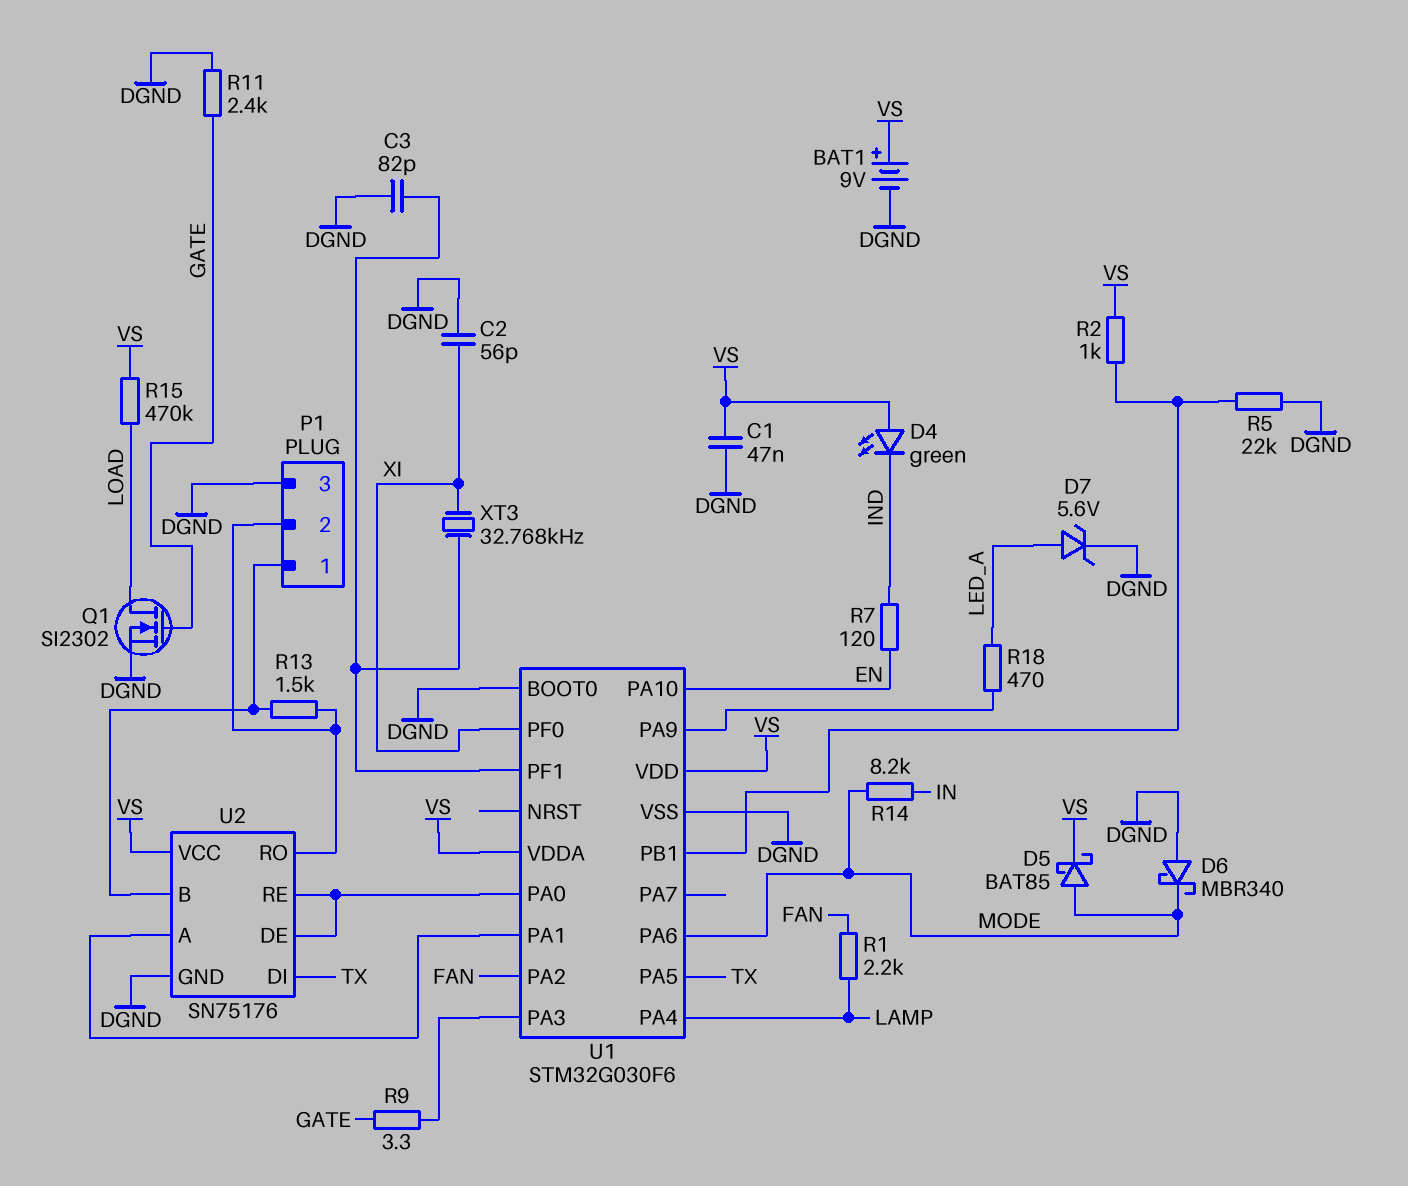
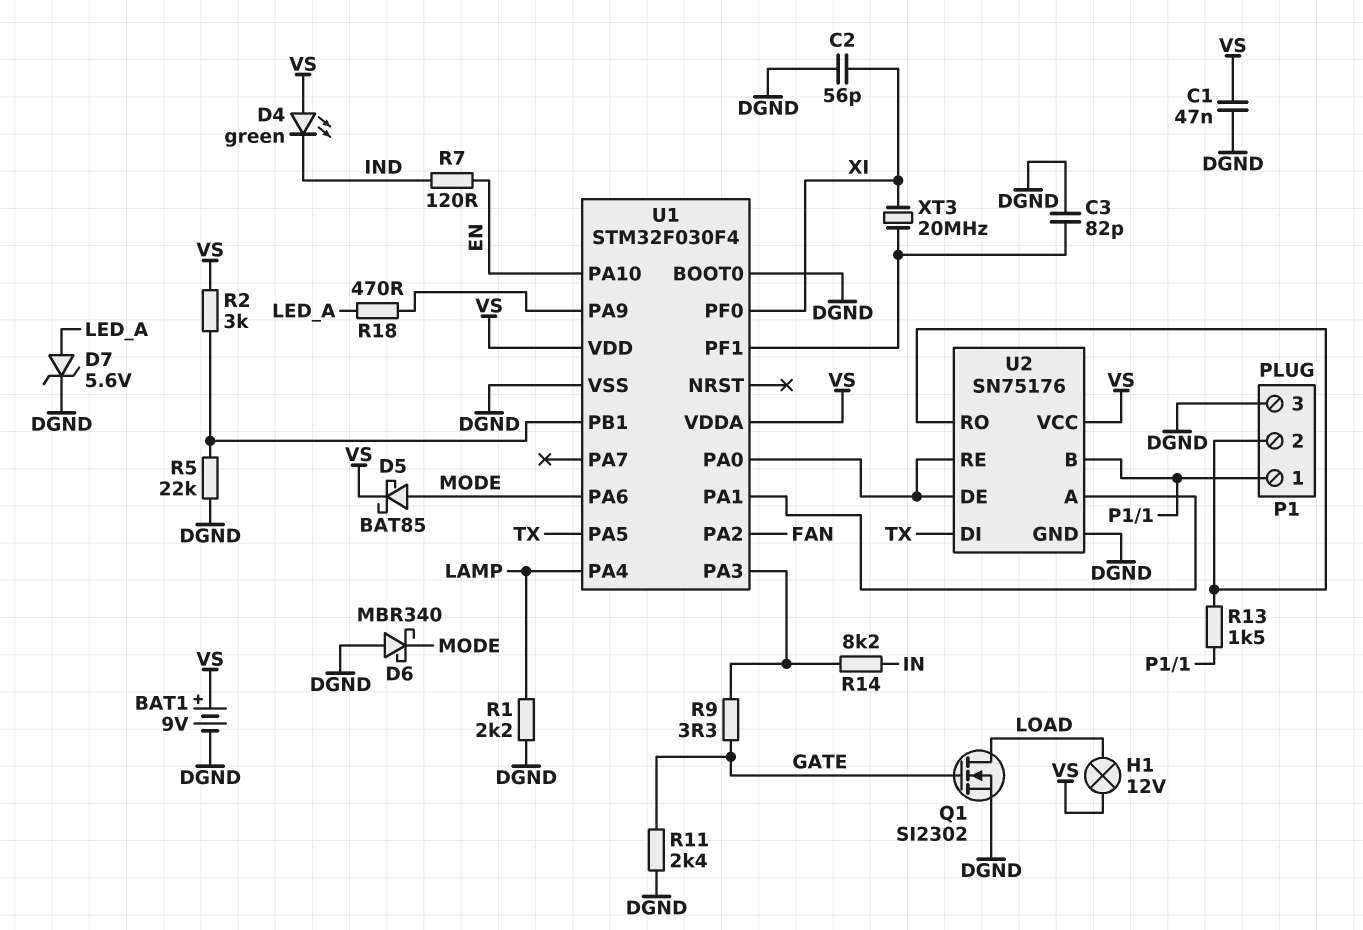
H1: none -> lamp 12V (LOAD, VS)
R1: 2.2k (FAN, LAMP) -> 2.2k (DGND, LAMP)
R2: 1k (U1/PB1, VS) -> 3k (U1/PB1, VS)
R14: 8.2k (IN, MODE) -> 8.2k (IN, U1/PA3)
R15: 470k (LOAD, VS) -> none
U1: STM32G030F6 -> STM32F030F4
XT3: 32.768kHz (U1/PF1, XI) -> 20MHz (U1/PF1, XI)

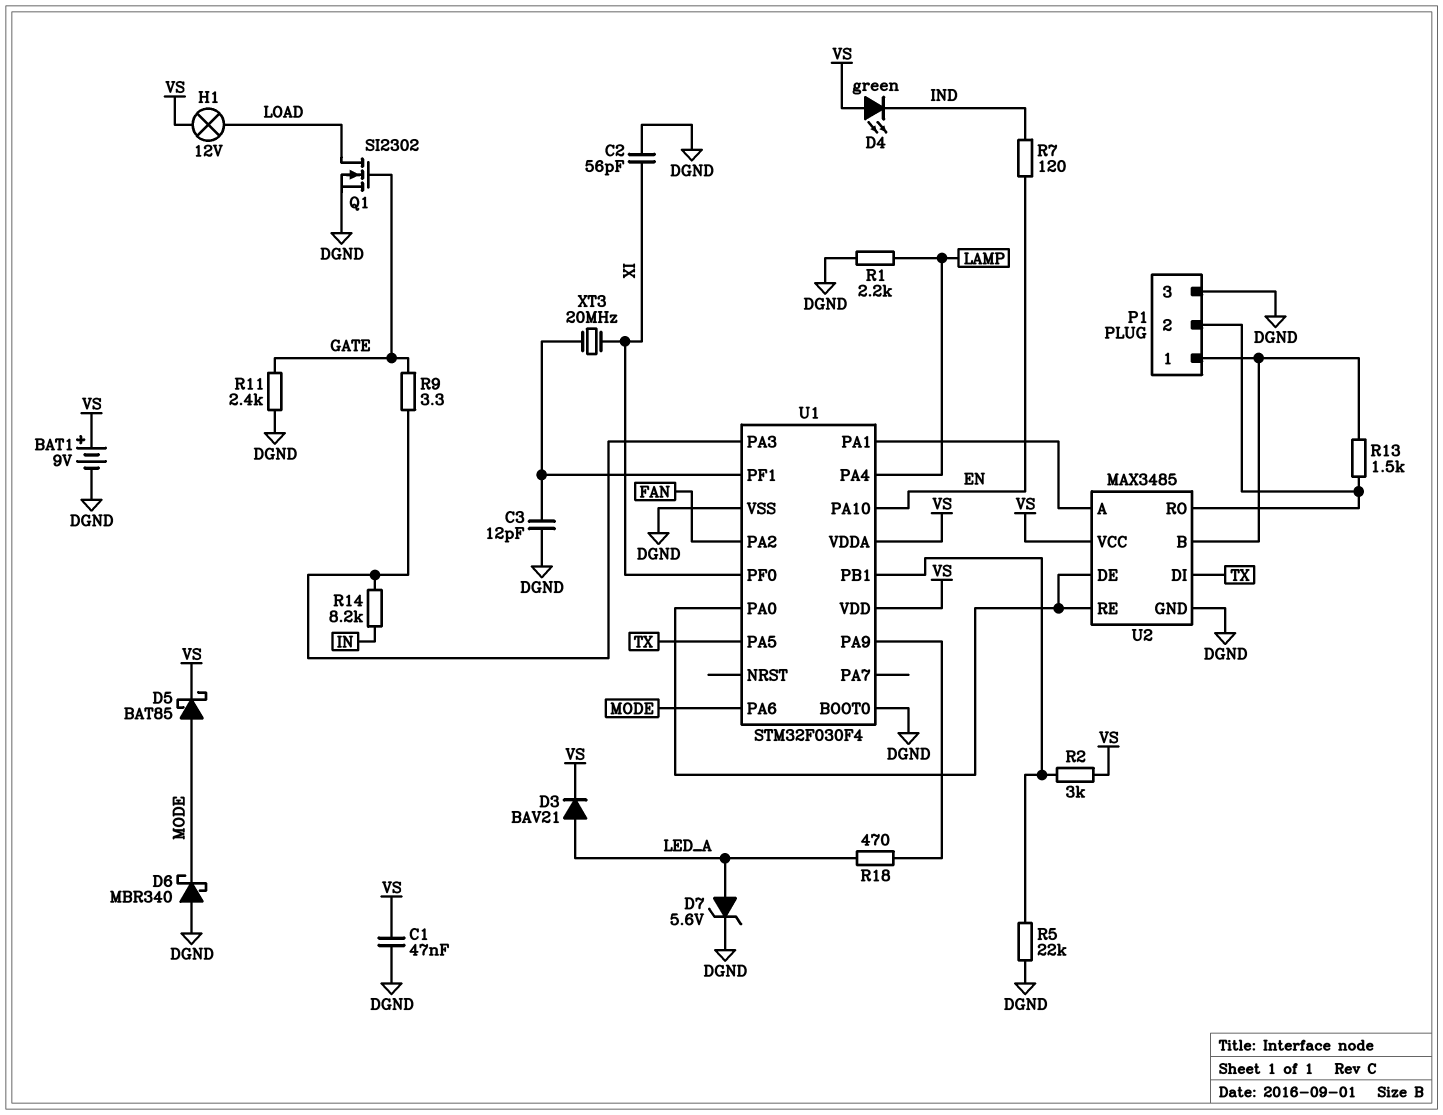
C3: 82pF (DGND, U1/PF1) -> 12pF (DGND, U1/PF1)
D3: none -> diode BAV21 (A LED_A, K VS)
U2: SN75176 -> MAX3485

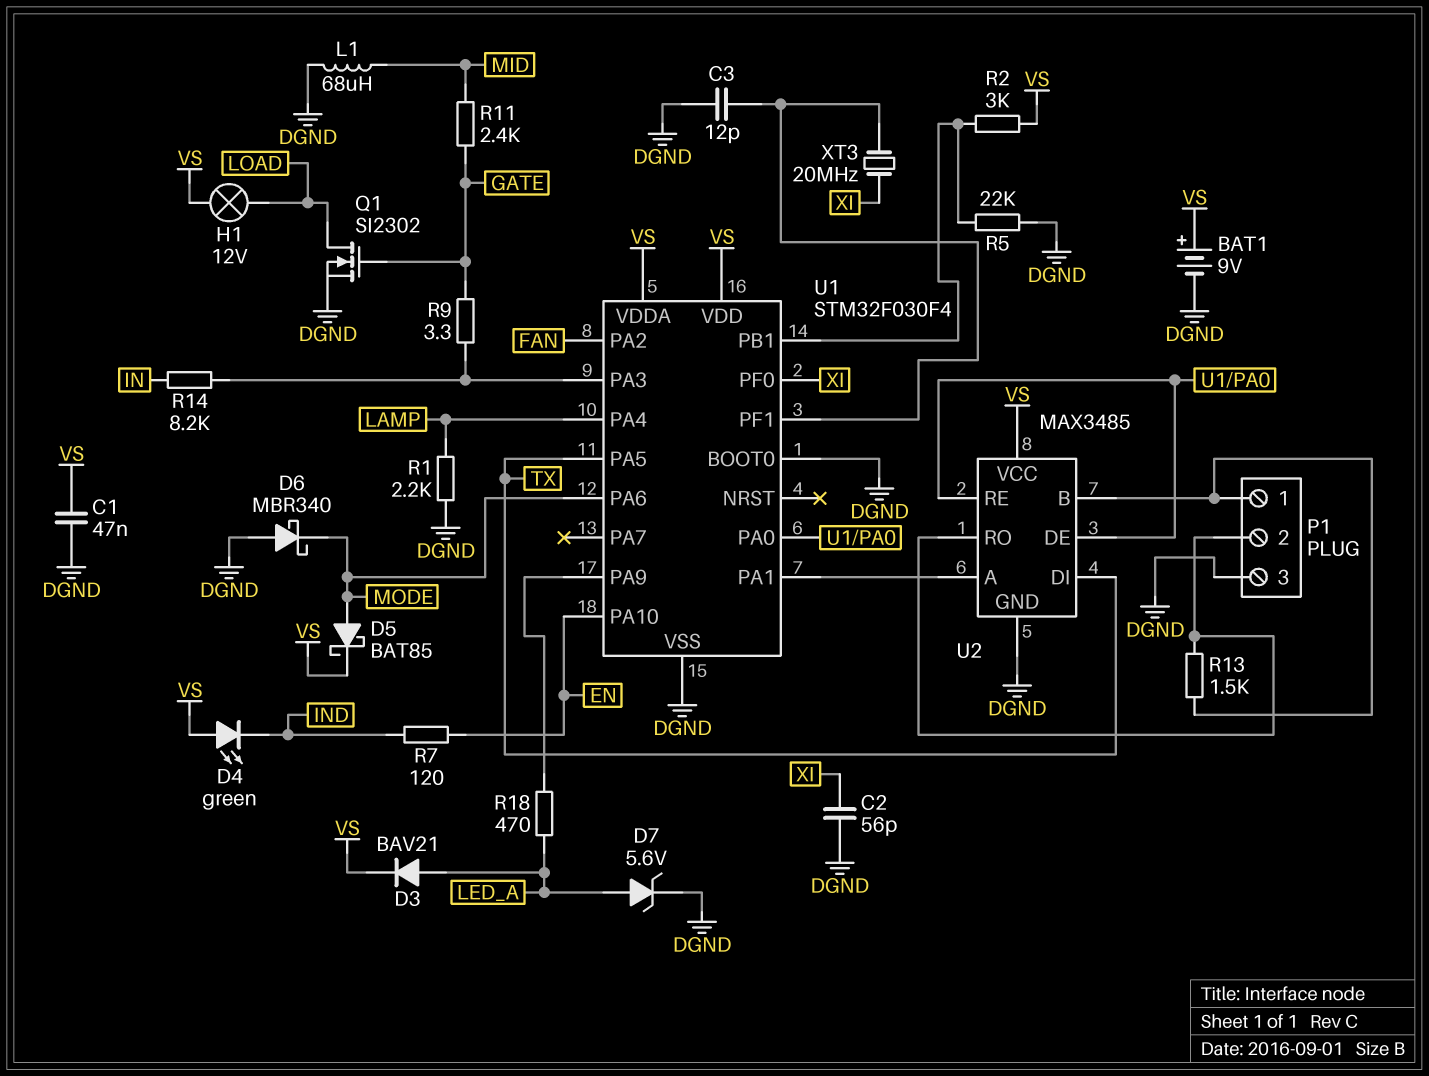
L1: none -> 68uH (DGND, MID)
R11: 2.4k (DGND, GATE) -> 2.4k (GATE, MID)

